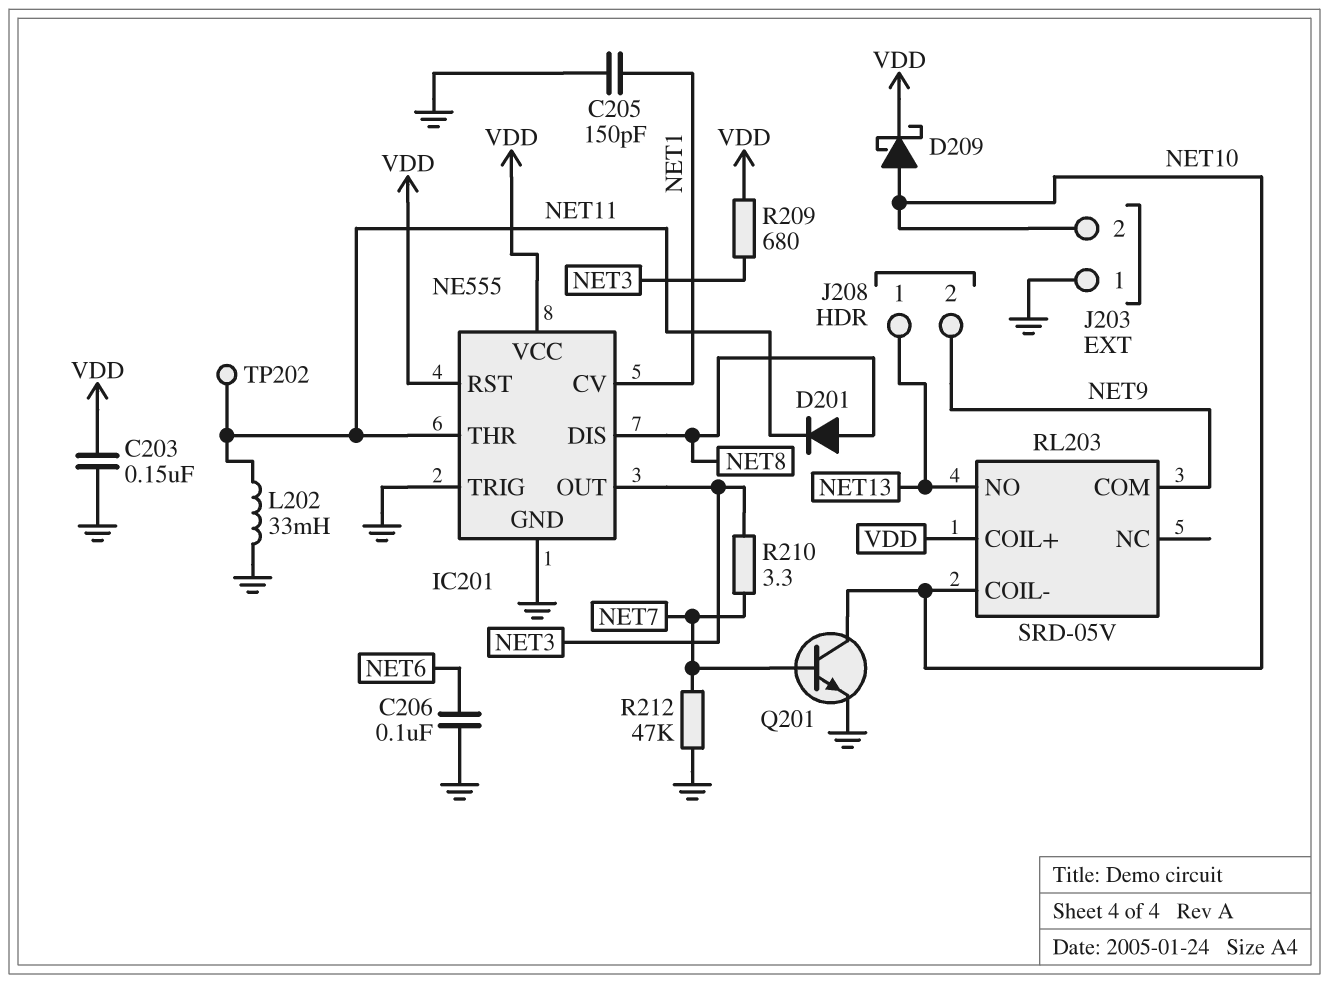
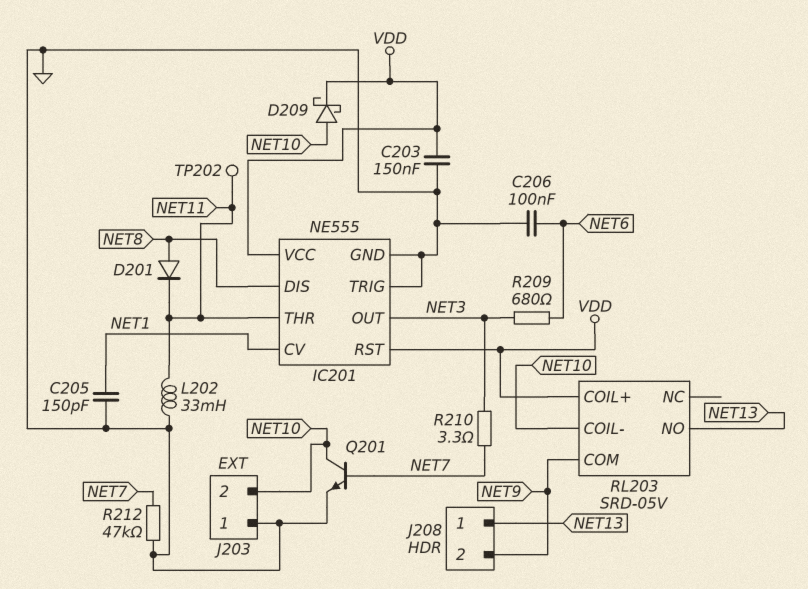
R209: 680 (NET3, VDD) -> 680 (NET3, NET6)

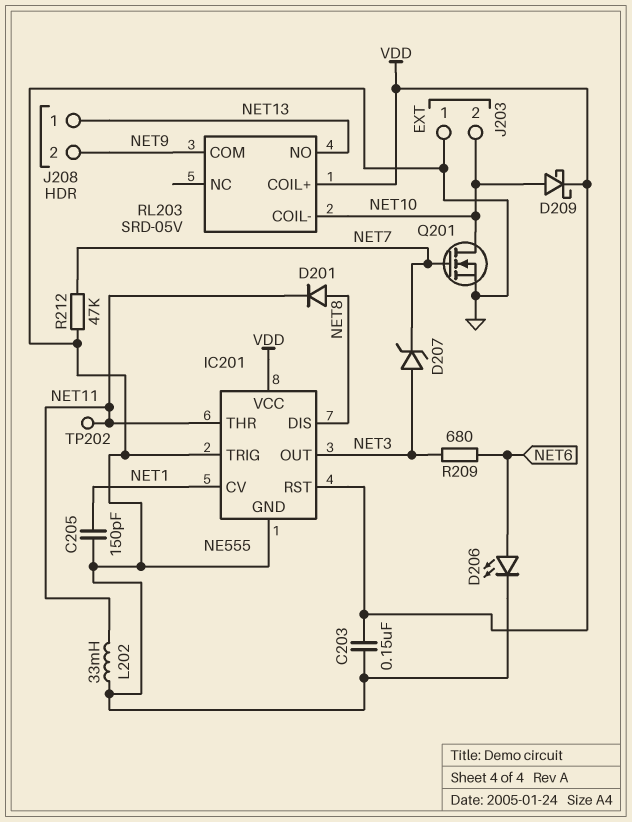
C206: 100nF (GND, NET6) -> none
D206: none -> LED (A NET6, K GND)
D207: none -> zener (A NET3, K NET7)
Q201: NPN (B NET7, C NET10, E GND) -> NMOS (G NET7, D NET10, S GND)
R210: 3.3 (NET3, NET7) -> none

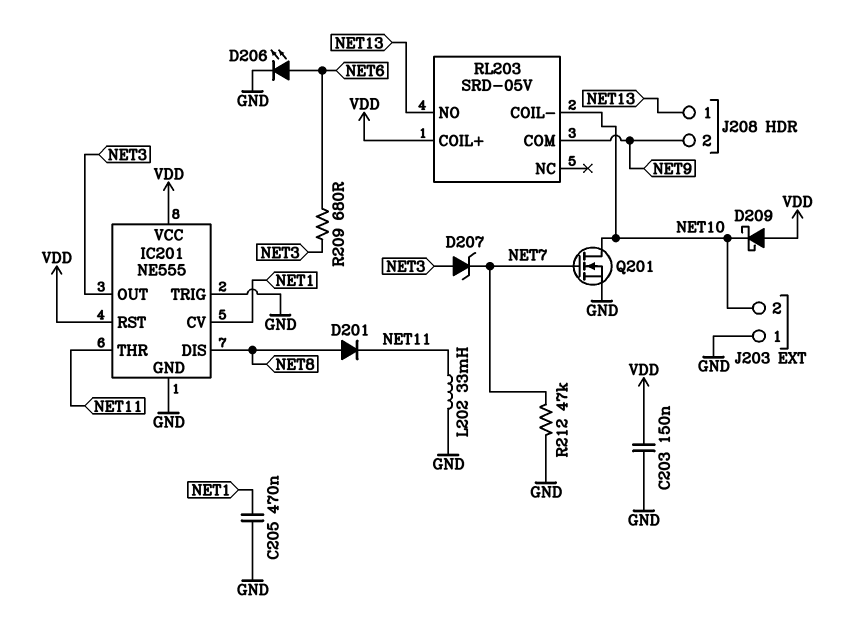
C205: 150pF (GND, NET1) -> 470nF (GND, NET1)
D209: schottky (A NET10, K VDD) -> schottky (A VDD, K NET10)
TP202: test point (NET11) -> none

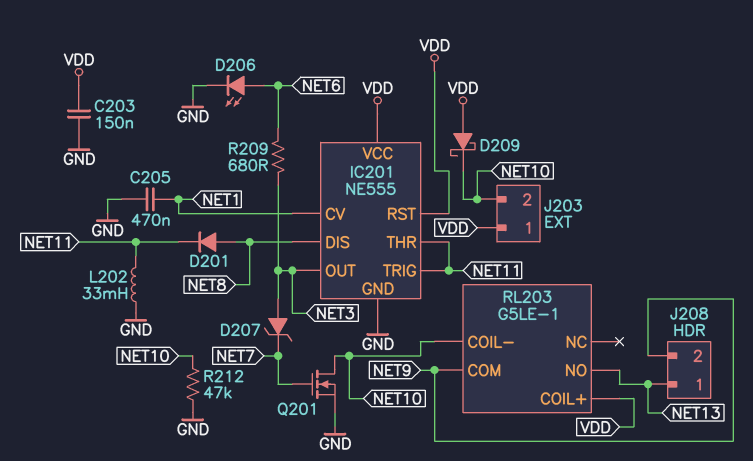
IC201 pin TRIG: GND -> NET11
J203 pin 1: GND -> VDD
R212: 47k (GND, NET7) -> 47k (GND, NET10)
RL203: SRD-05V -> G5LE-1

